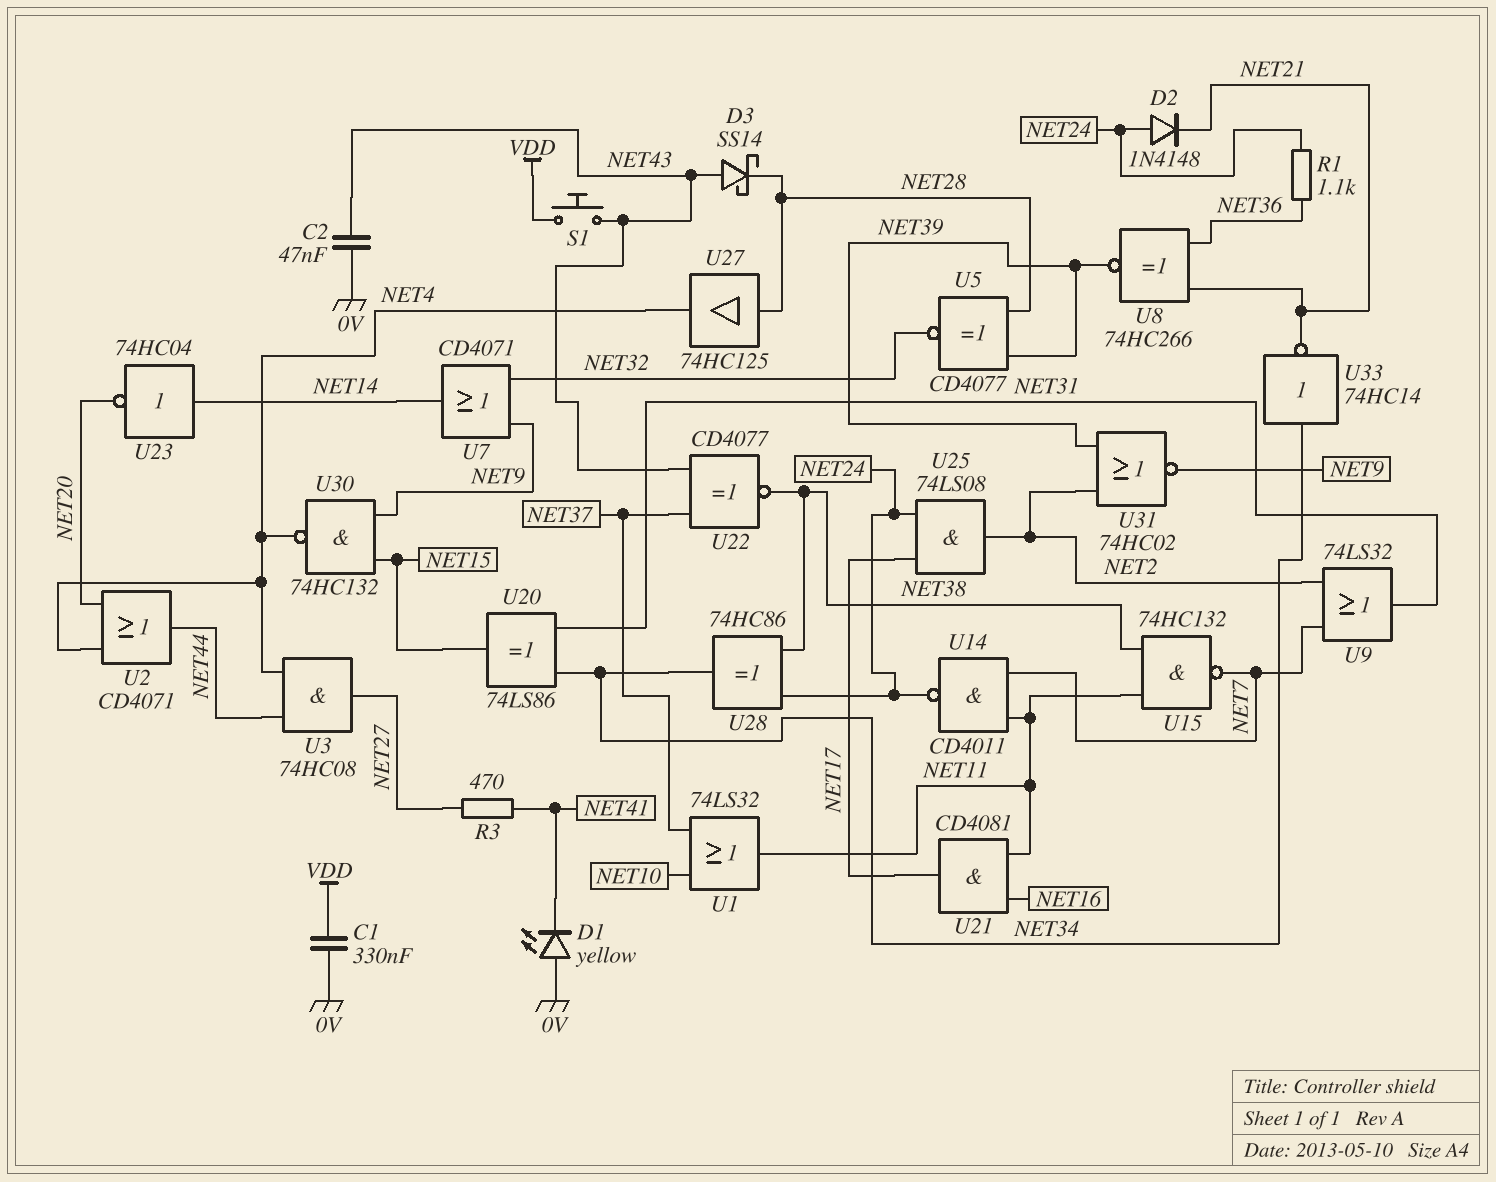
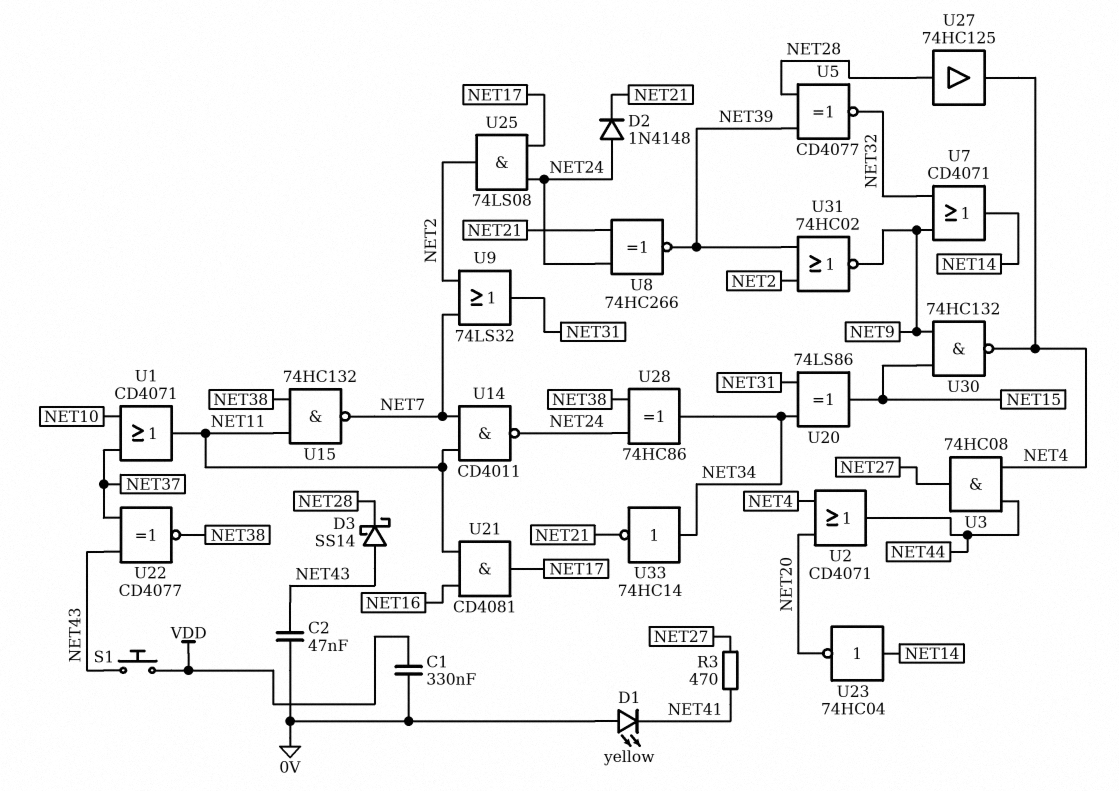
R1: 1.1k (NET24, NET36) -> none
U1: OR 74LS32 (in NET10, in NET37, out NET11) -> OR CD4071 (in NET10, in NET37, out NET11)
U8: XNOR 74HC266 (in NET21, in NET36, out NET39) -> XNOR 74HC266 (in NET21, in NET24, out NET39)

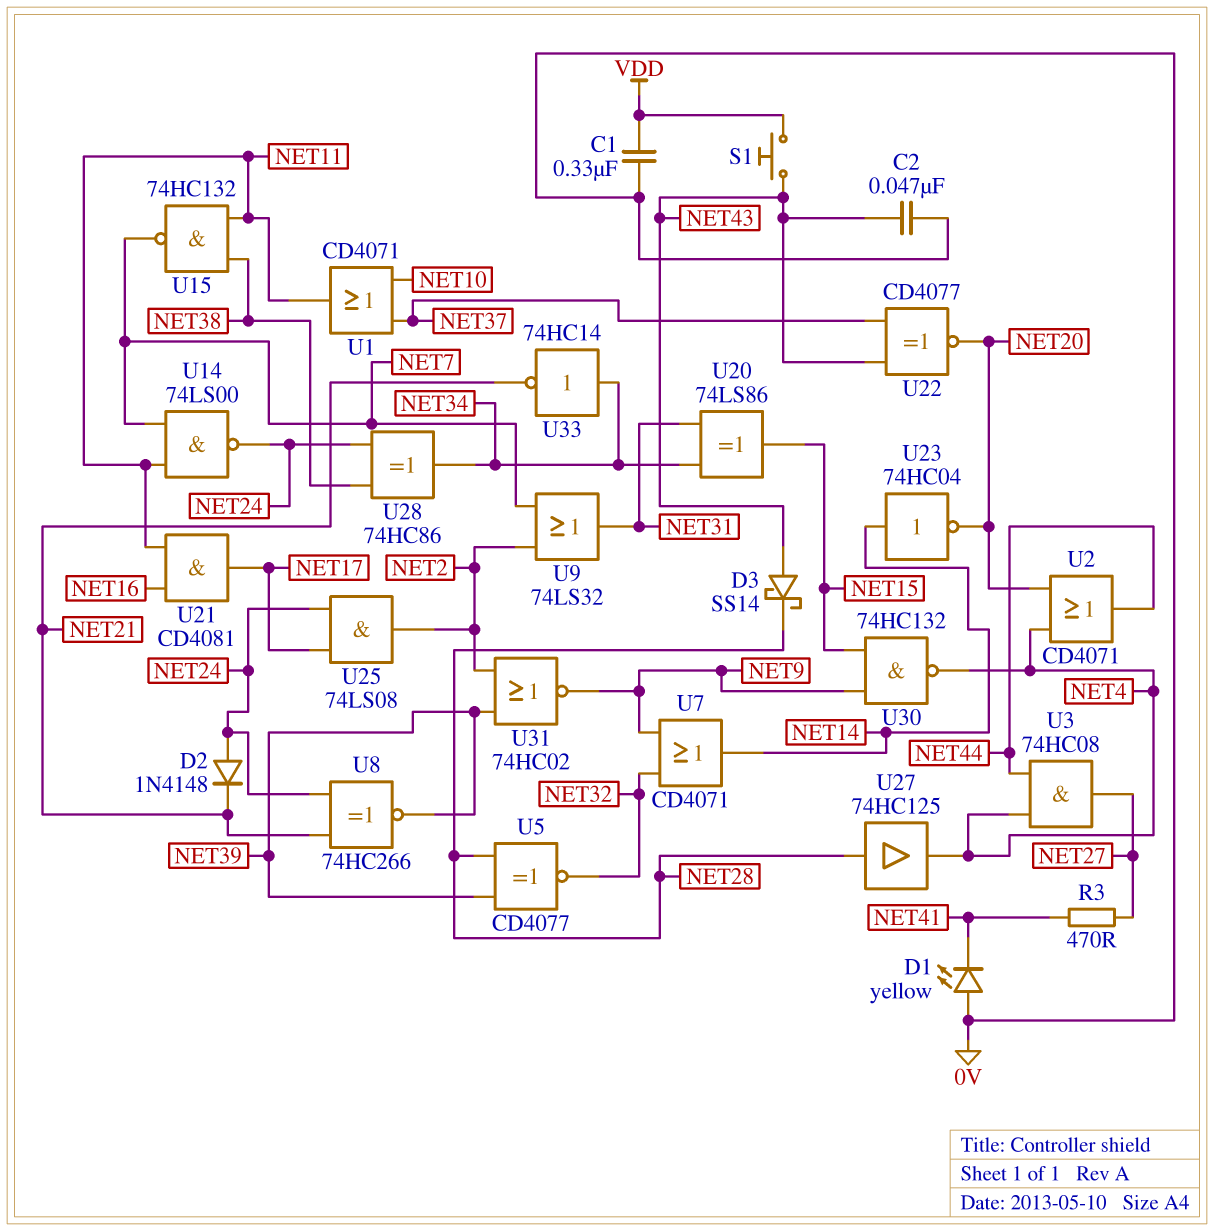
U14: NAND CD4011 (in NET7, in NET11, out NET24) -> NAND 74LS00 (in NET7, in NET11, out NET24)
U22: XNOR CD4077 (in NET37, in NET43, out NET38) -> XNOR CD4077 (in NET37, in NET43, out NET20)

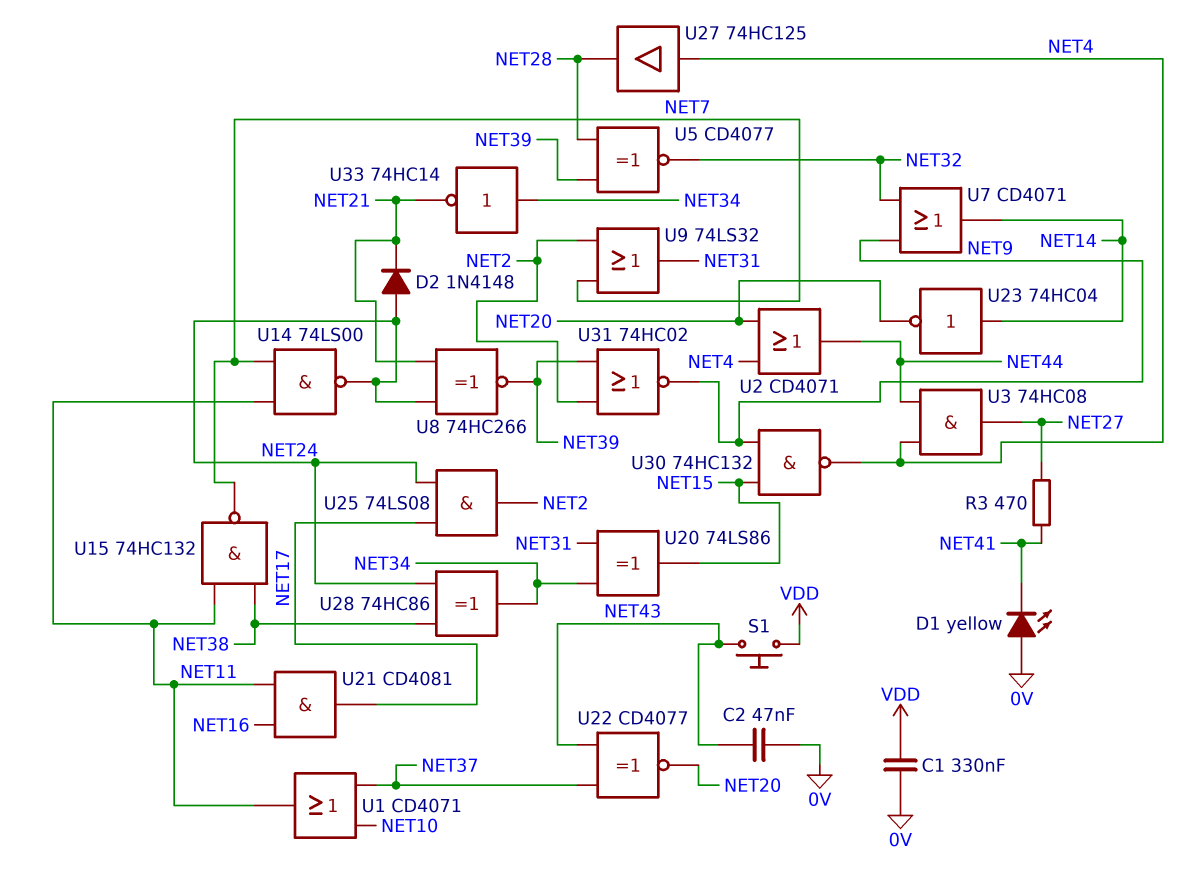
D3: schottky SS14 (A NET43, K NET28) -> none
U27: buffer 74HC125 (in NET28, out NET4) -> buffer 74HC125 (in NET4, out NET28)

